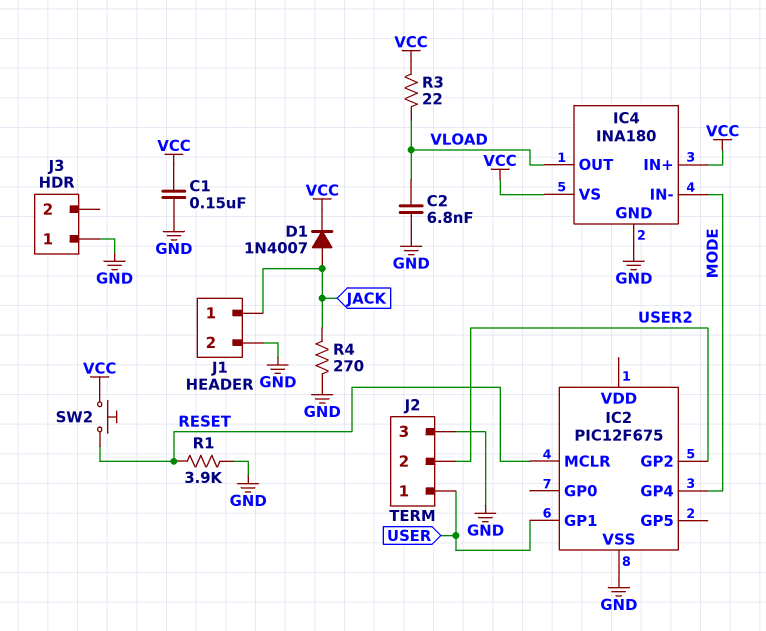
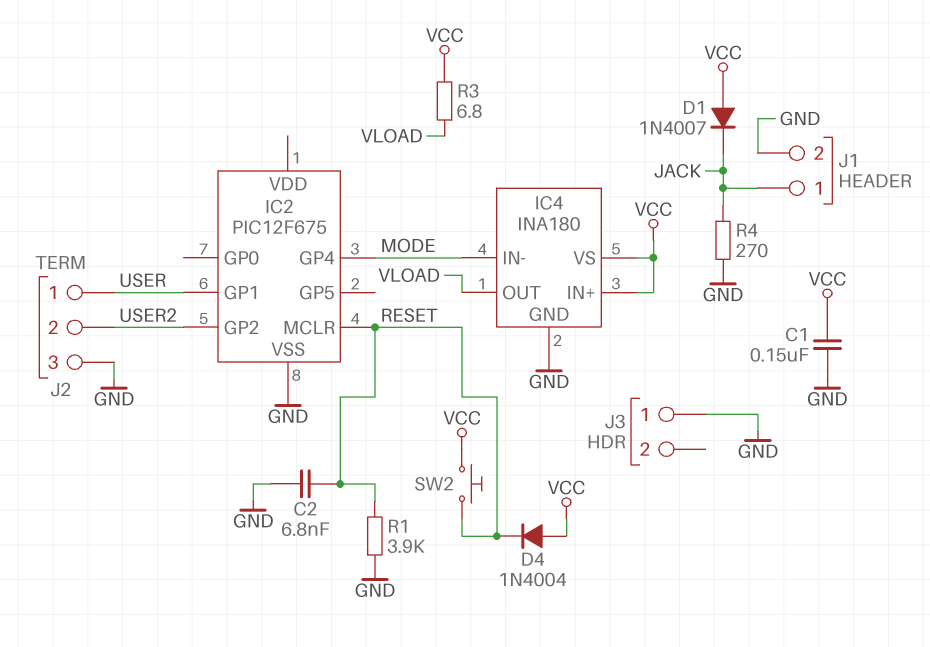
C2: 6.8nF (GND, VLOAD) -> 6.8nF (GND, RESET)
D1: diode 1N4007 (A JACK, K VCC) -> diode 1N4007 (A VCC, K JACK)
D4: none -> diode 1N4004 (A VCC, K RESET)
R3: 22 (VCC, VLOAD) -> 6.8 (VCC, VLOAD)

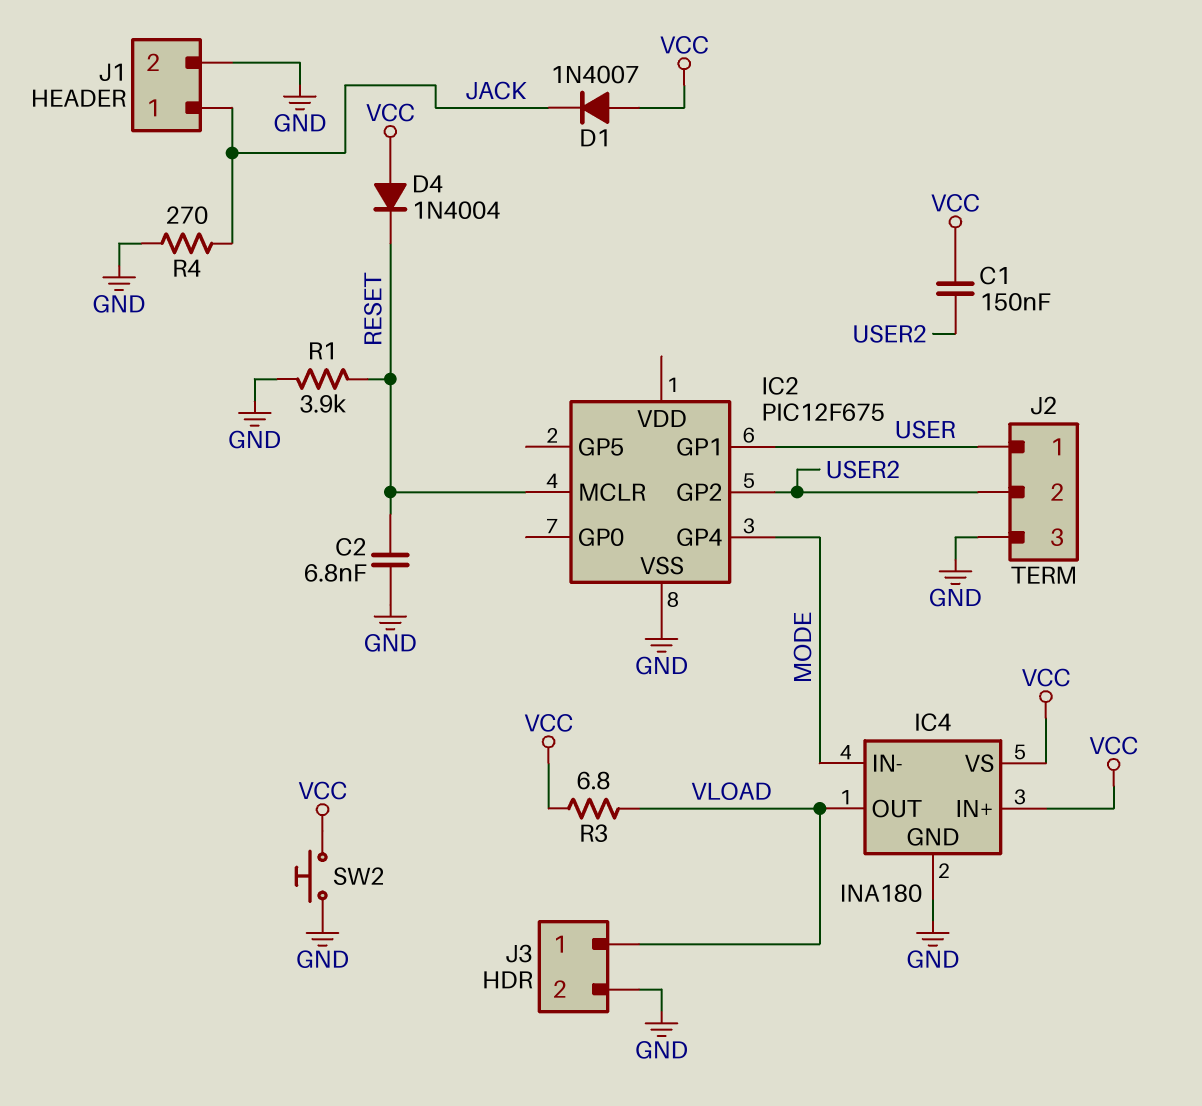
C1: 150nF (GND, VCC) -> 150nF (USER2, VCC)
J3 pin 1: GND -> VLOAD
J3 pin 2: none -> GND
SW2: button (RESET, VCC) -> button (GND, VCC)

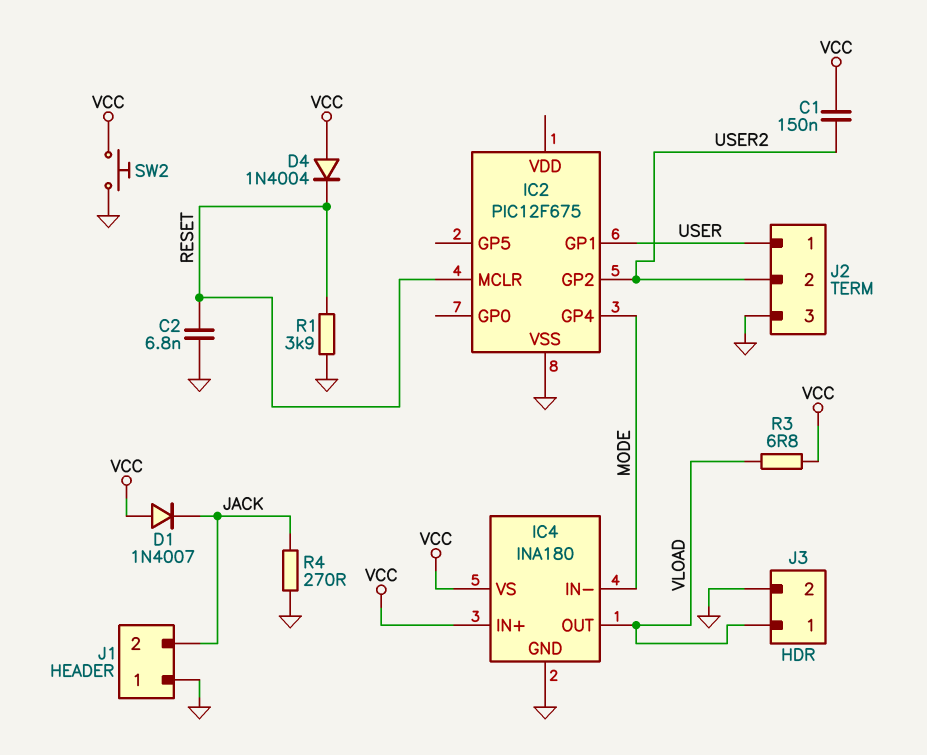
J1 pin 1: JACK -> GND
J1 pin 2: GND -> JACK

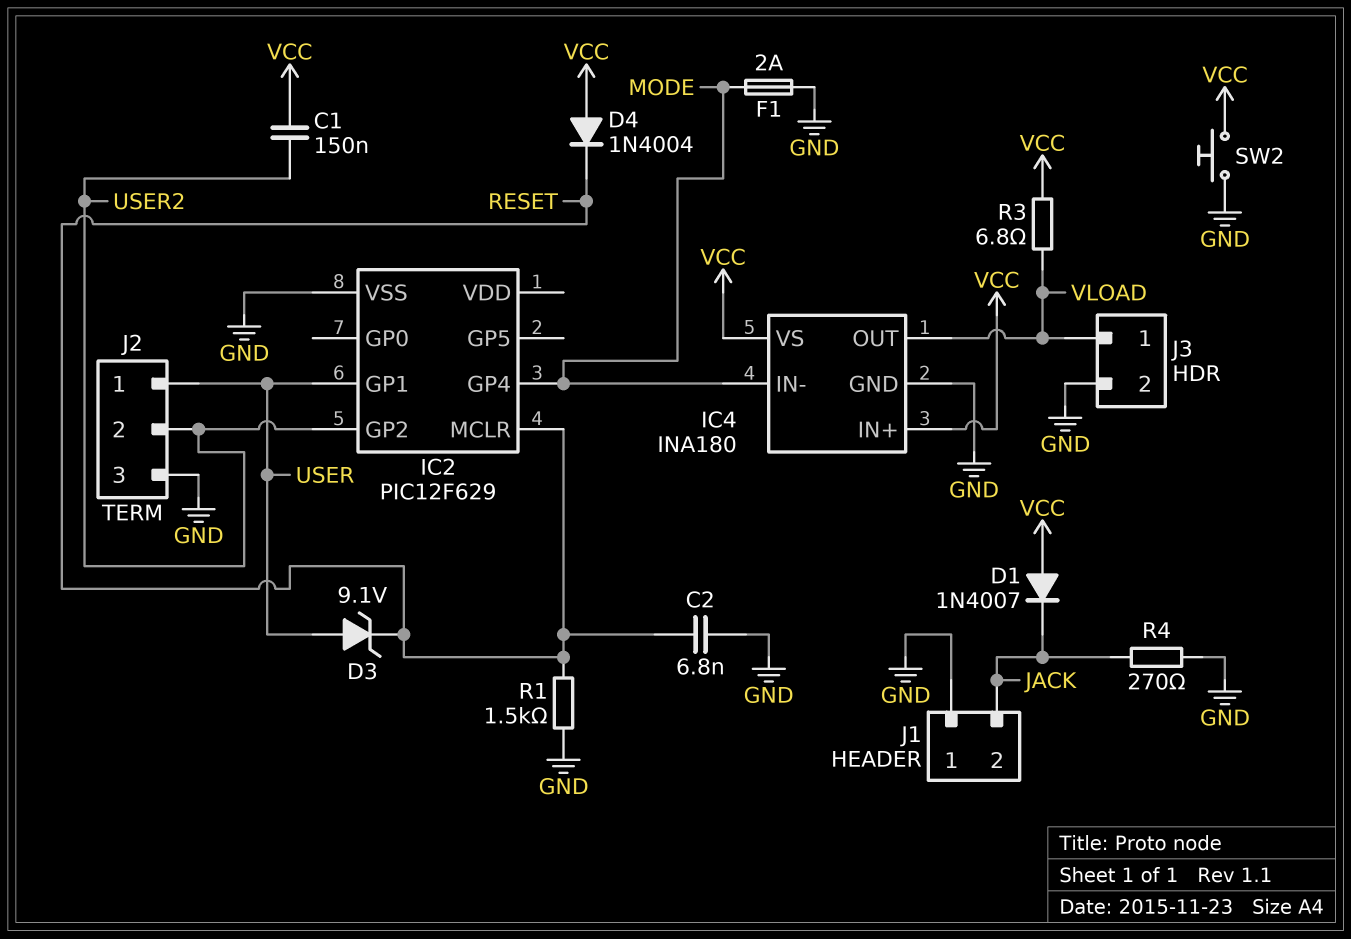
D3: none -> zener 9.1V (A USER, K RESET)
F1: none -> 2A (GND, MODE)
IC2: PIC12F675 -> PIC12F629
R1: 3.9k (GND, RESET) -> 1.5k (GND, RESET)

